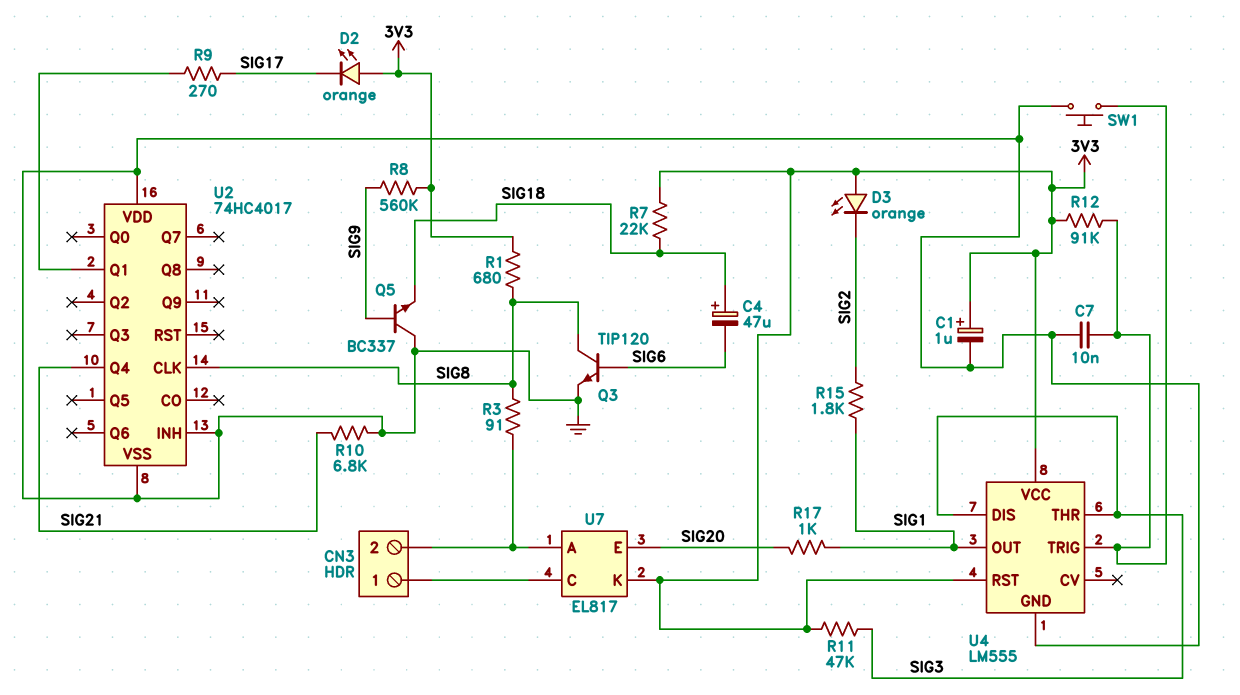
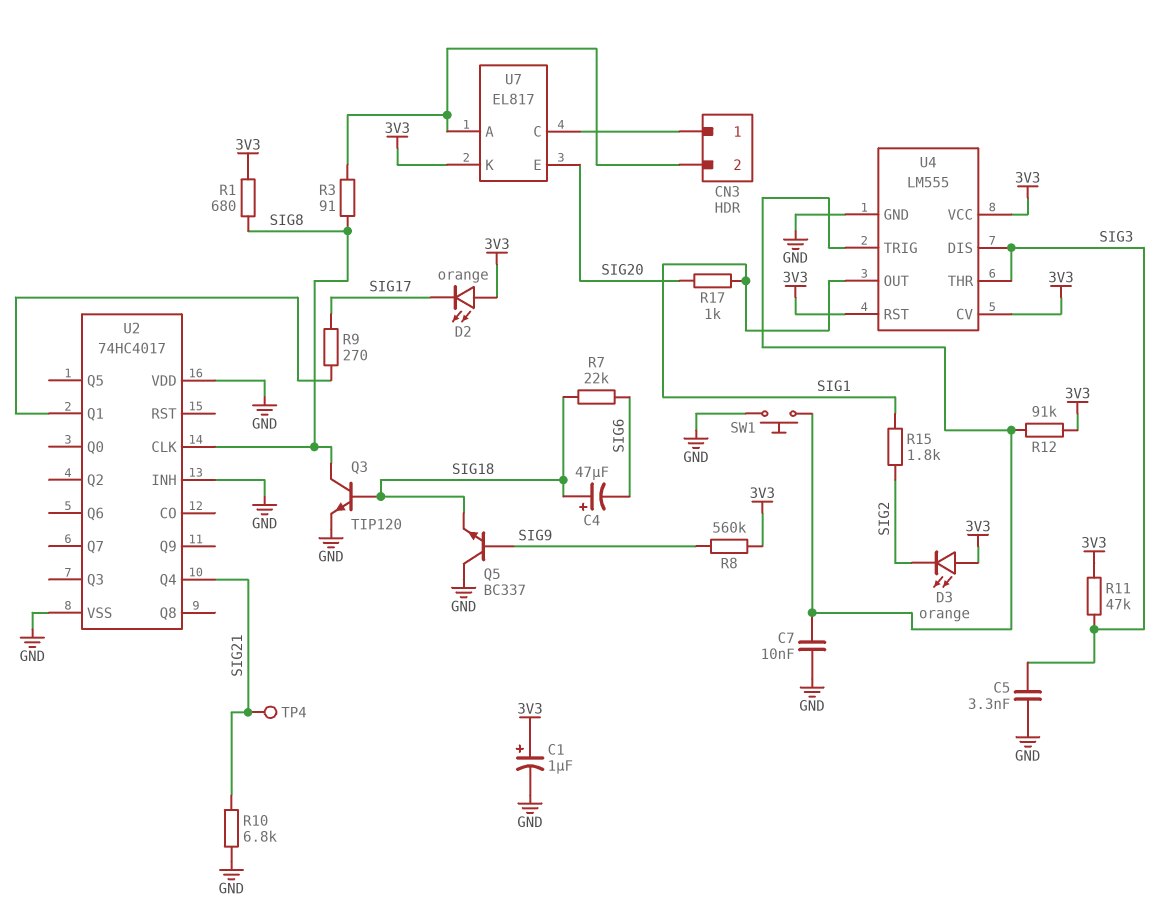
C5: none -> 3.3nF (GND, SIG3)
Q3: NPN TIP120 (B SIG6, C SIG8, E GND) -> NPN TIP120 (B SIG18, C SIG8, E GND)
R7: 22k (3V3, SIG18) -> 22k (SIG6, SIG18)
TP4: none -> test point (SIG21)
U4 pin CV: none -> 3V3

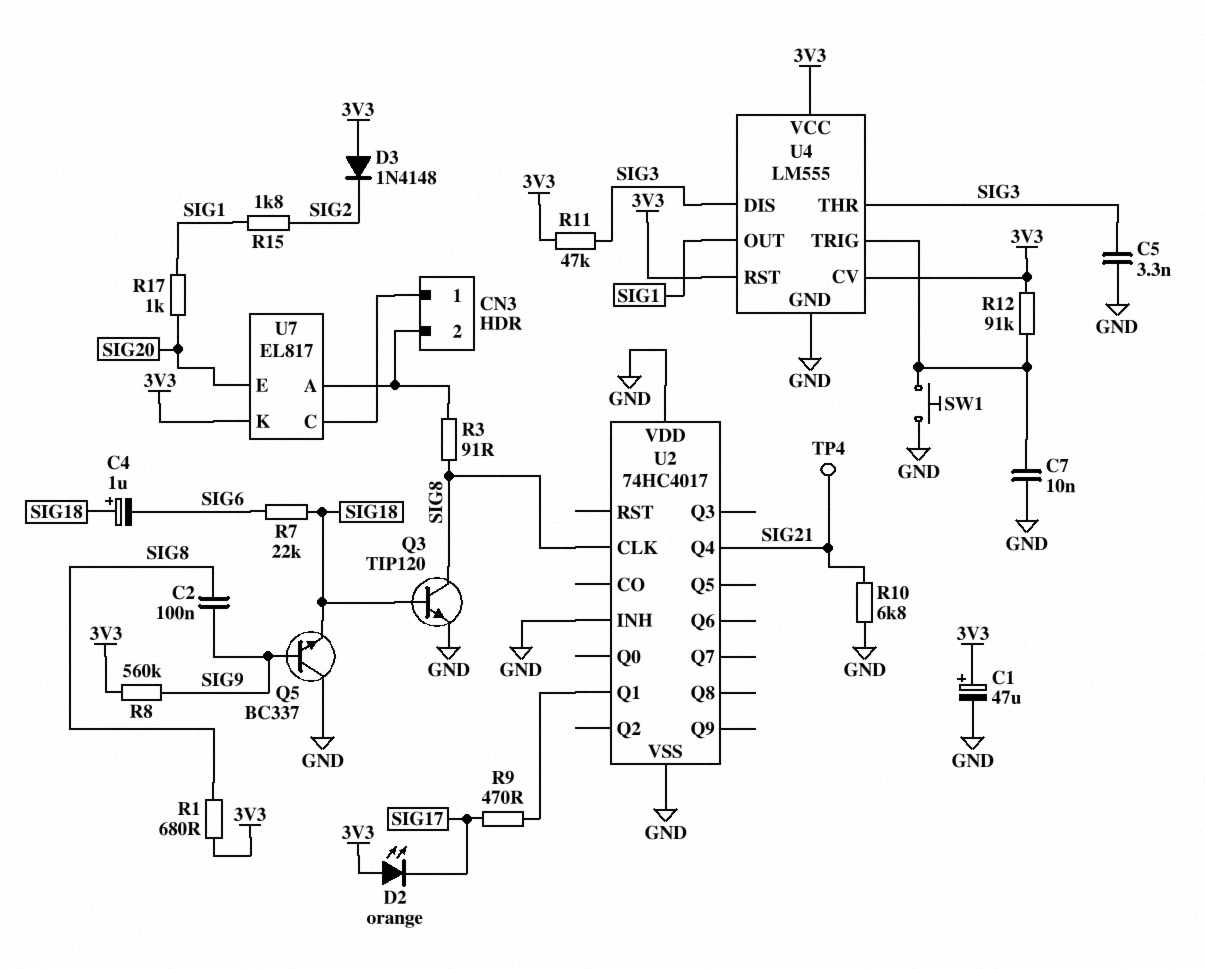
C1: 1uF (plus 3V3, minus GND) -> 47uF (plus 3V3, minus GND)
C2: none -> 100nF (SIG8, SIG9)
C4: 47uF (plus SIG18, minus SIG6) -> 1uF (plus SIG18, minus SIG6)
D3: LED orange (A 3V3, K SIG2) -> diode 1N4148 (A 3V3, K SIG2)
R9: 270 (SIG17, U2/Q1) -> 470 (SIG17, U2/Q1)

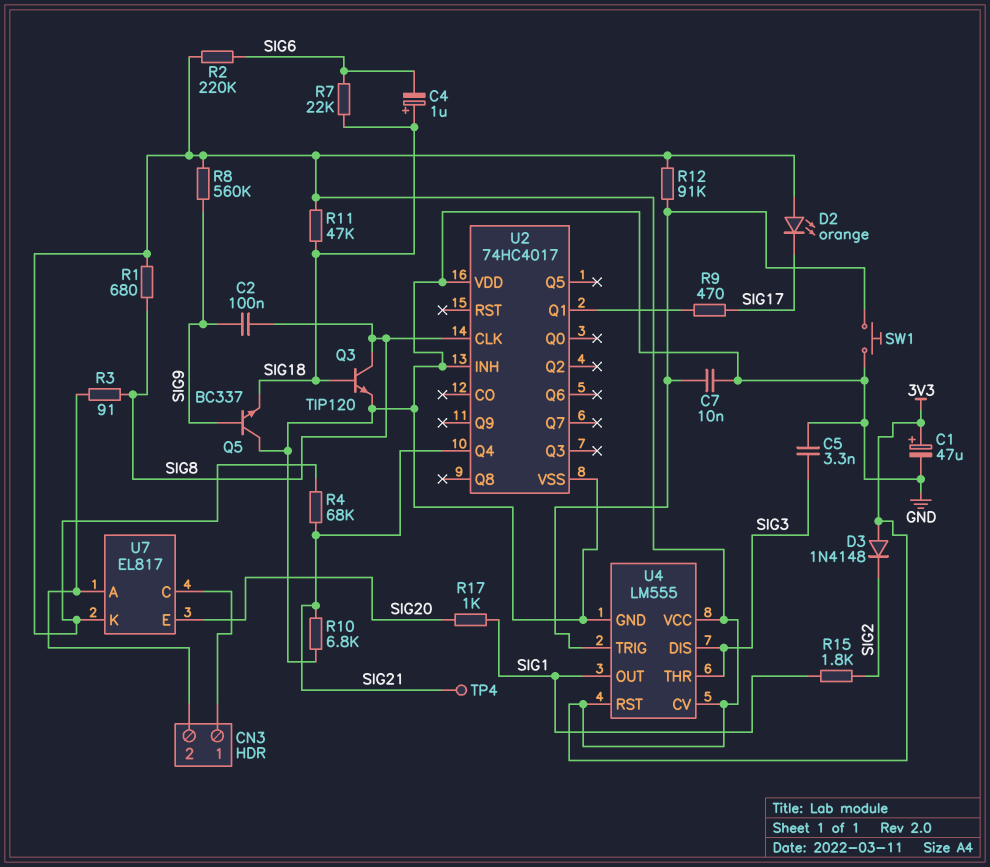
R2: none -> 220k (3V3, SIG6)
R4: none -> 68k (3V3, SIG21)
R11: 47k (3V3, SIG3) -> 47k (3V3, SIG18)

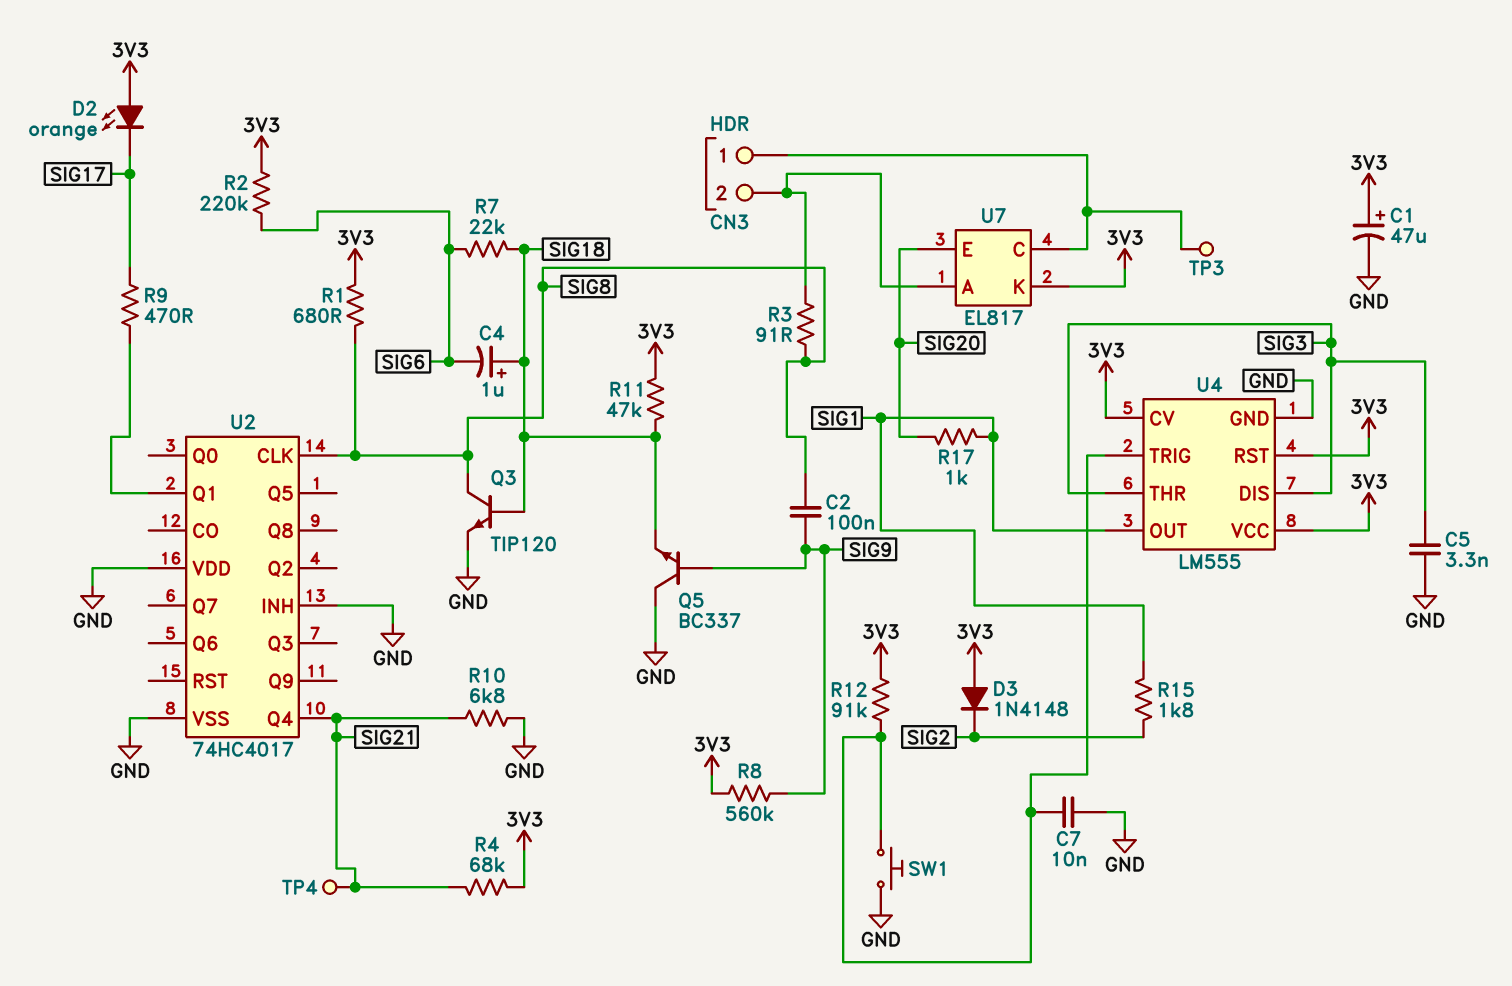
TP3: none -> test point (CN3/1)

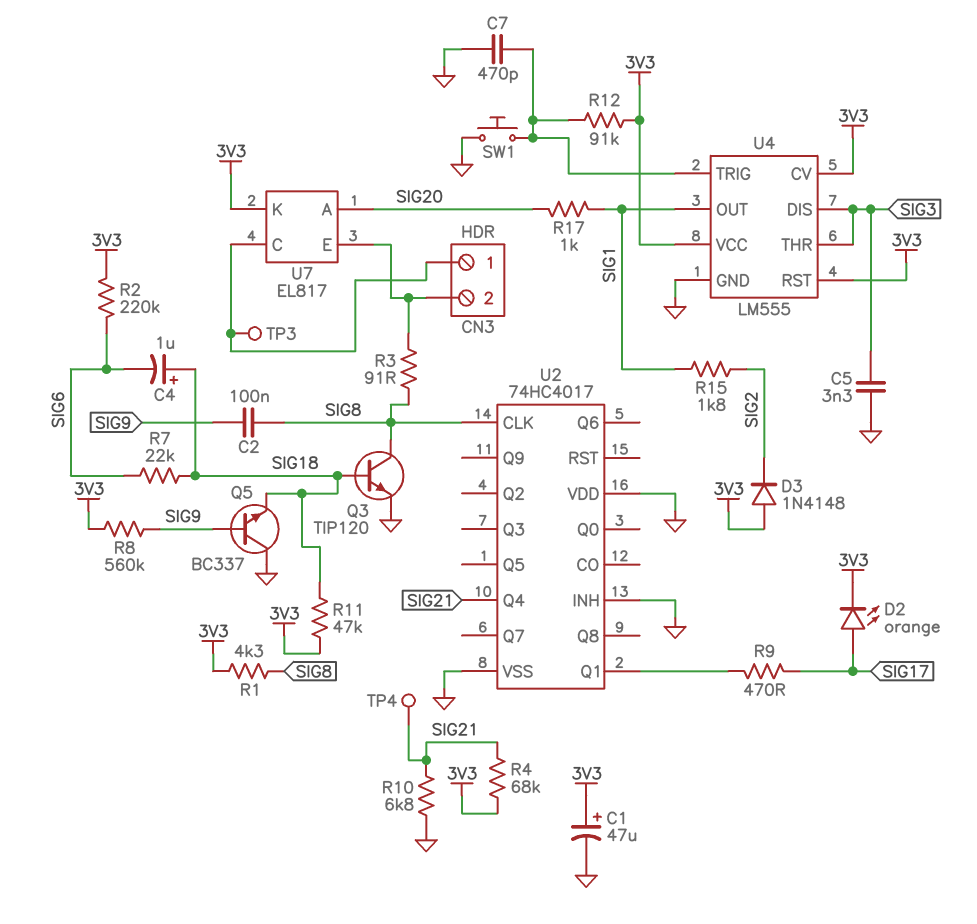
C7: 10nF (GND, U4/TRIG) -> 470pF (GND, U4/TRIG)
D2: LED orange (A 3V3, K SIG17) -> LED orange (A SIG17, K 3V3)
R1: 680 (3V3, SIG8) -> 4.3k (3V3, SIG8)
U7 pin A: CN3/2 -> SIG20
U7 pin E: SIG20 -> CN3/2

